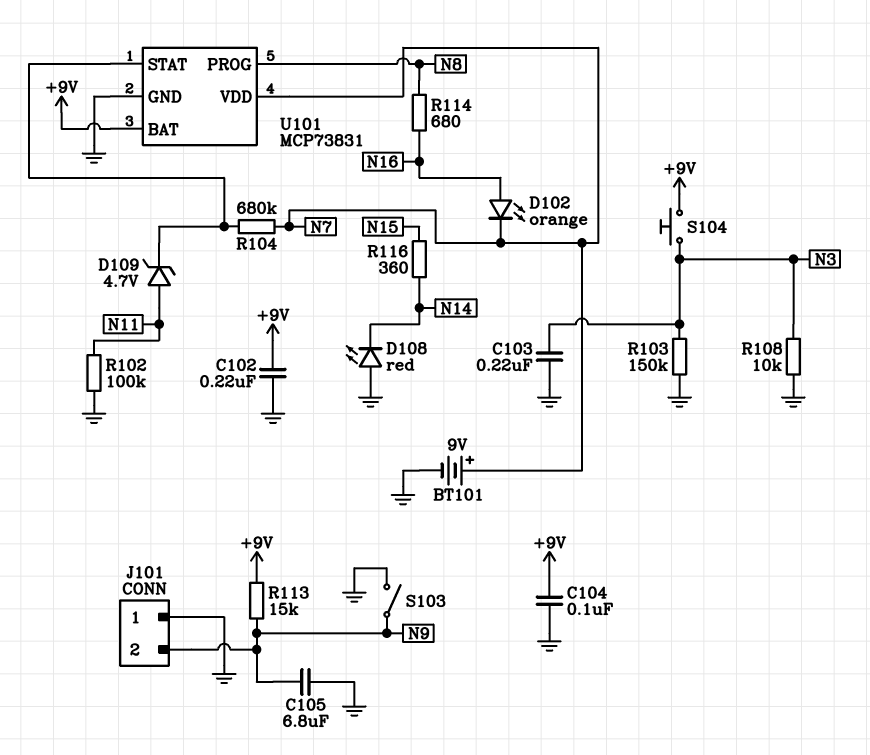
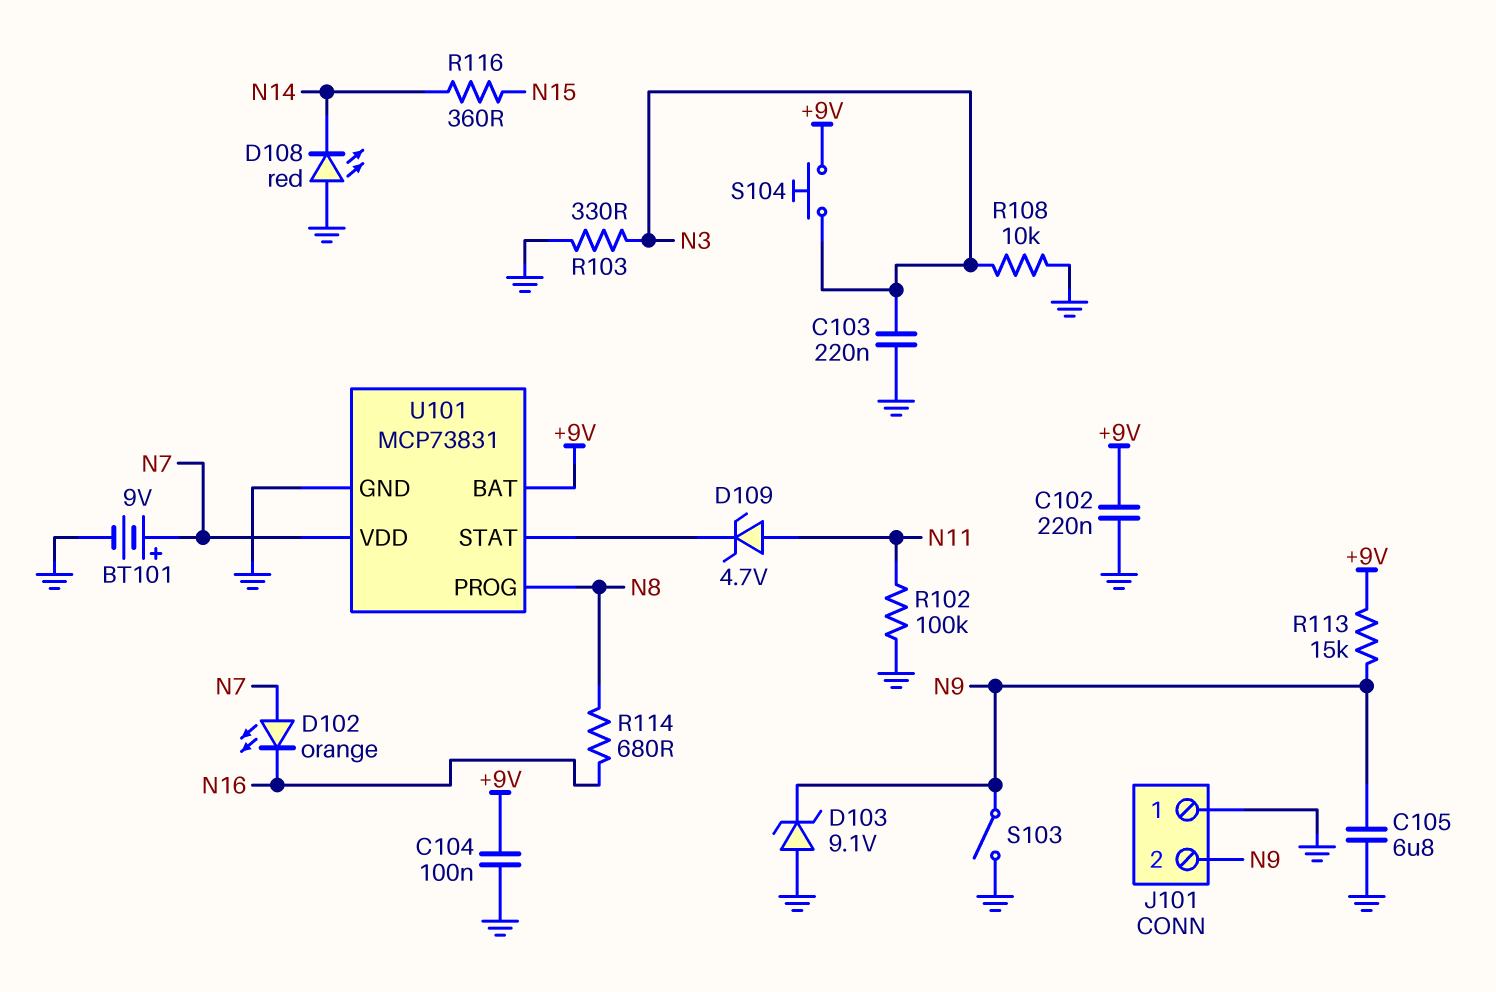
D102: LED orange (A N16, K N7) -> LED orange (A N7, K N16)
D103: none -> zener 9.1V (A GND, K N9)
R103: 150k (GND, N3) -> 330 (GND, N3)
R104: 680k (N7, U101/STAT) -> none

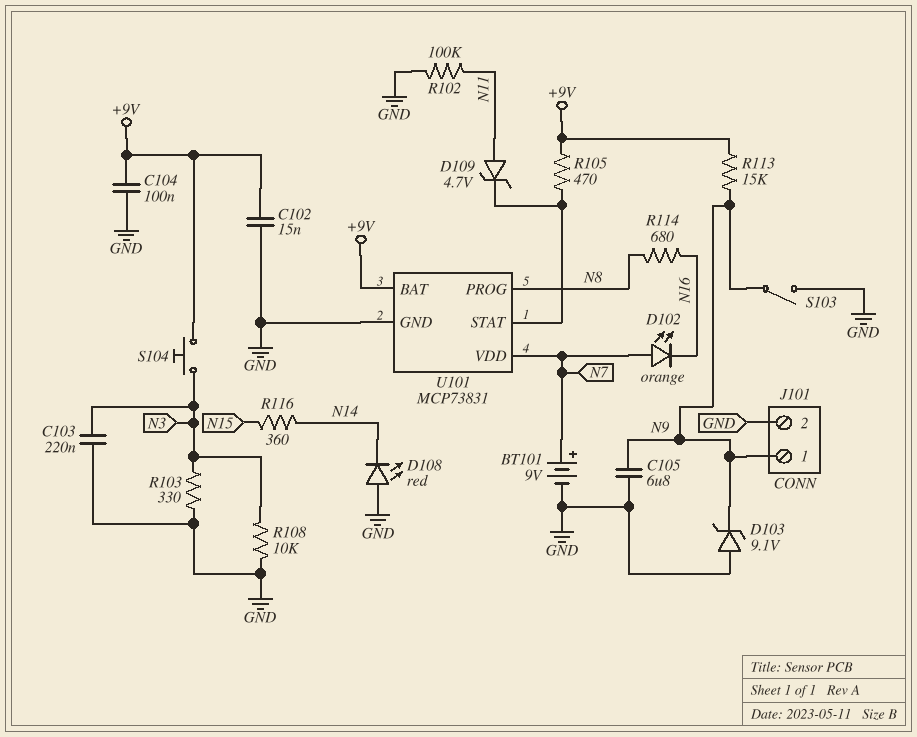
C102: 220nF (+9V, GND) -> 15nF (+9V, GND)
J101 pin 1: GND -> N9
J101 pin 2: N9 -> GND
R105: none -> 470 (+9V, U101/STAT)

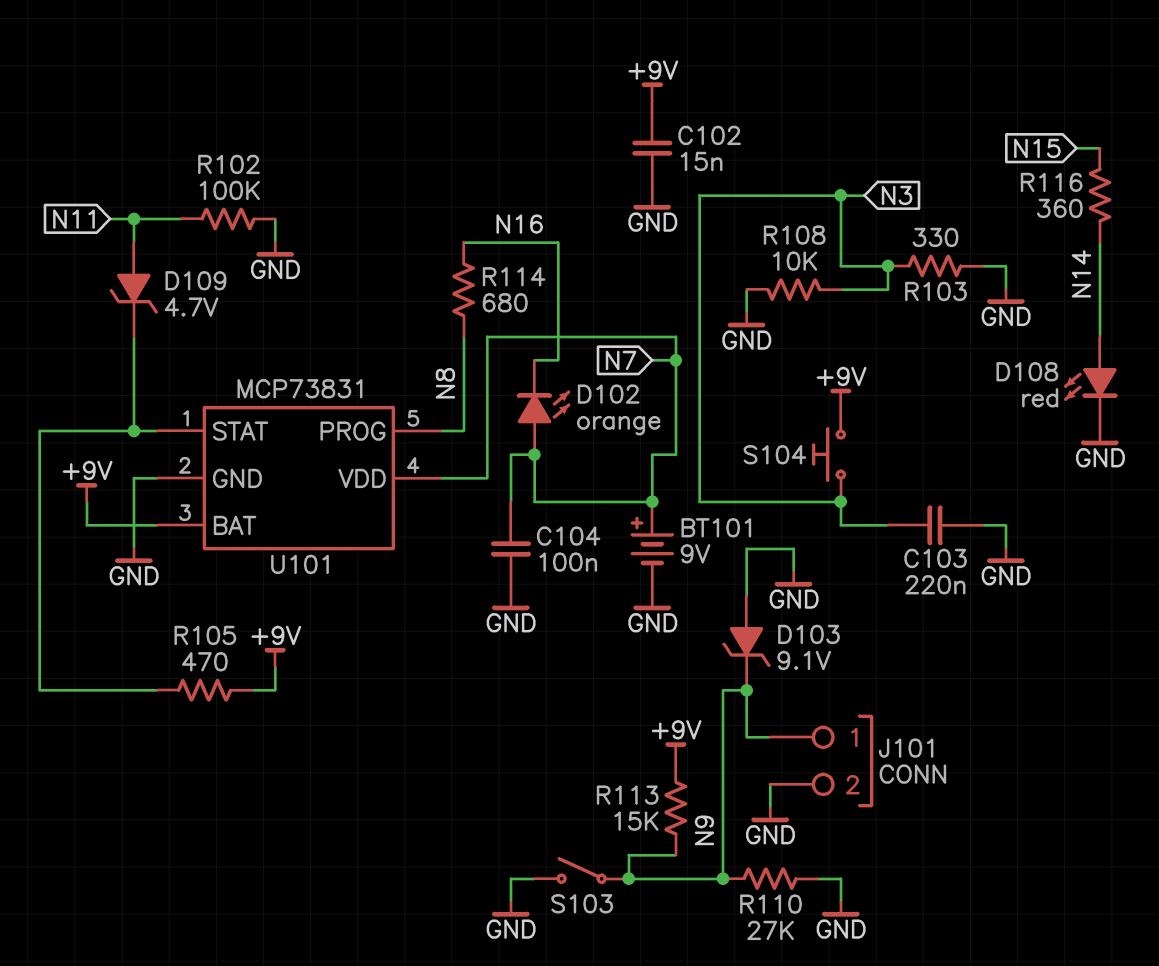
C104: 100nF (+9V, GND) -> 100nF (GND, N7)
C105: 6.8uF (GND, N9) -> none
D108: LED red (A GND, K N14) -> LED red (A N14, K GND)
R110: none -> 27k (GND, N9)

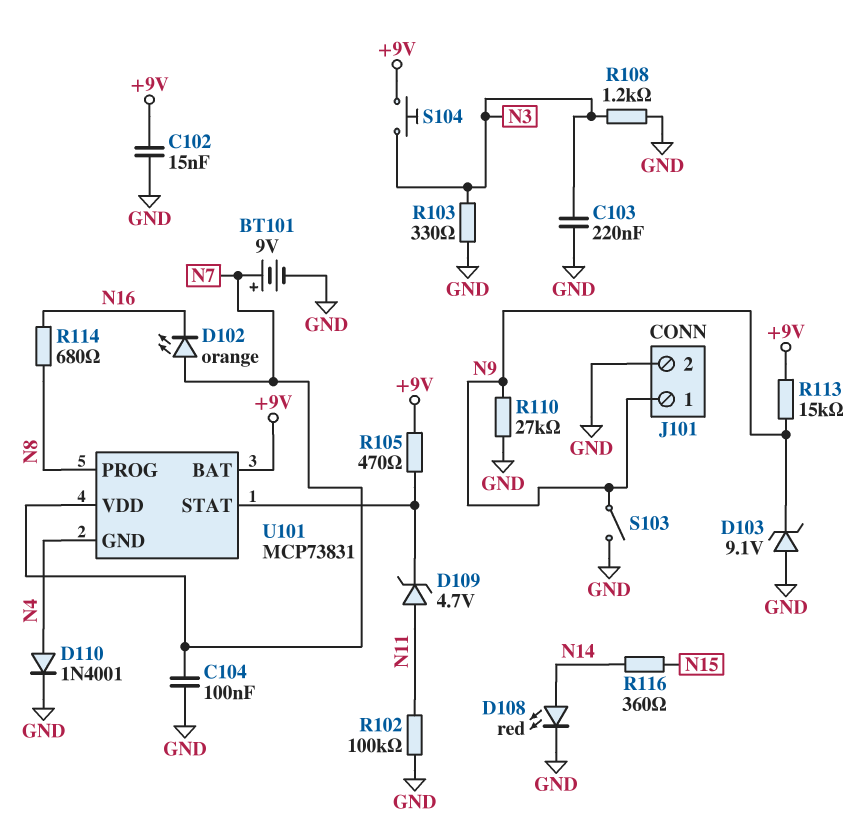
D110: none -> diode 1N4001 (A N4, K GND)
R108: 10k (GND, N3) -> 1.2k (GND, N3)
U101 pin GND: GND -> N4

